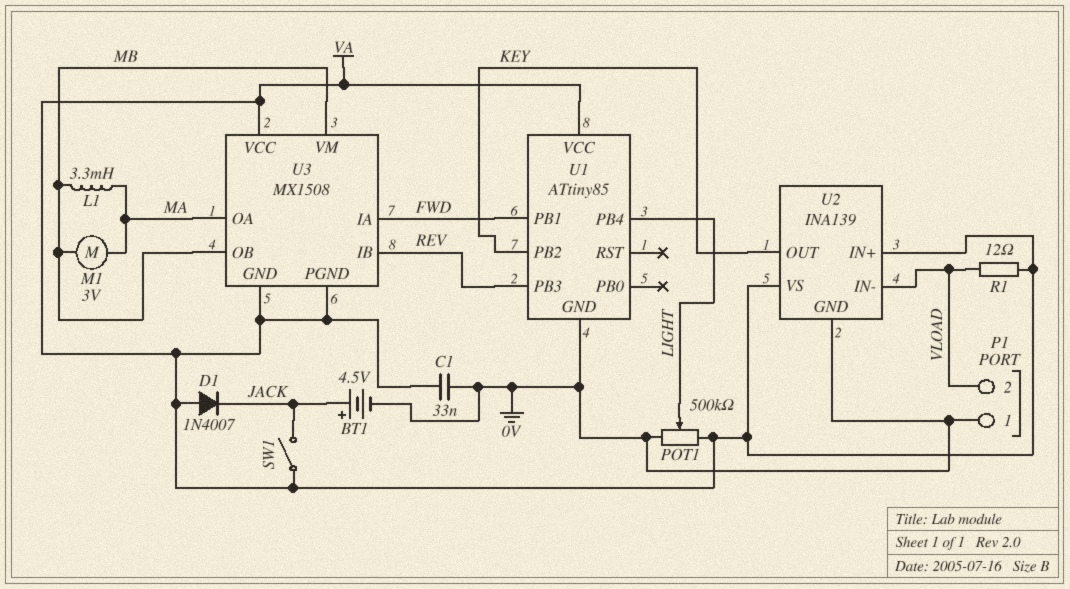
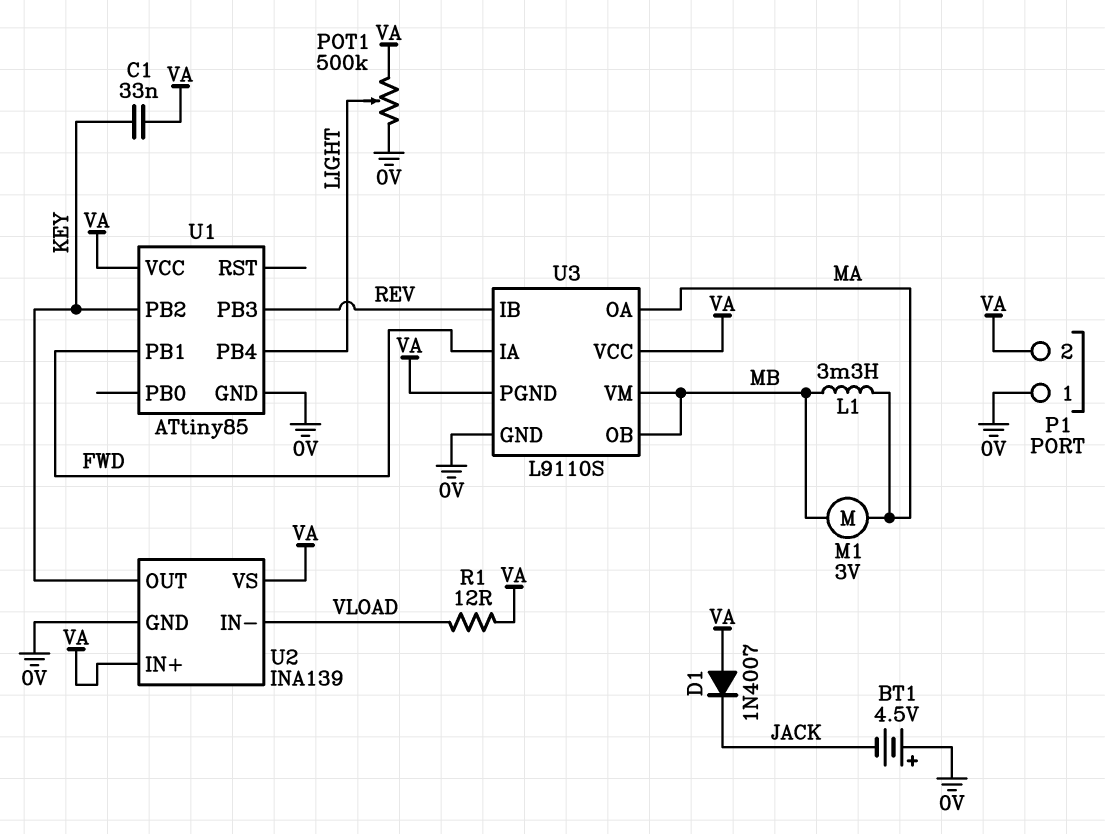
BT1: 4.5V (plus JACK, minus 0V) -> 4.5V (plus 0V, minus JACK)
C1: 33nF (0V, VA) -> 33nF (KEY, VA)
P1 pin 2: VLOAD -> VA
SW1: switch (JACK, VA) -> none
U3: MX1508 -> L9110S
U3 pin GND: VA -> 0V

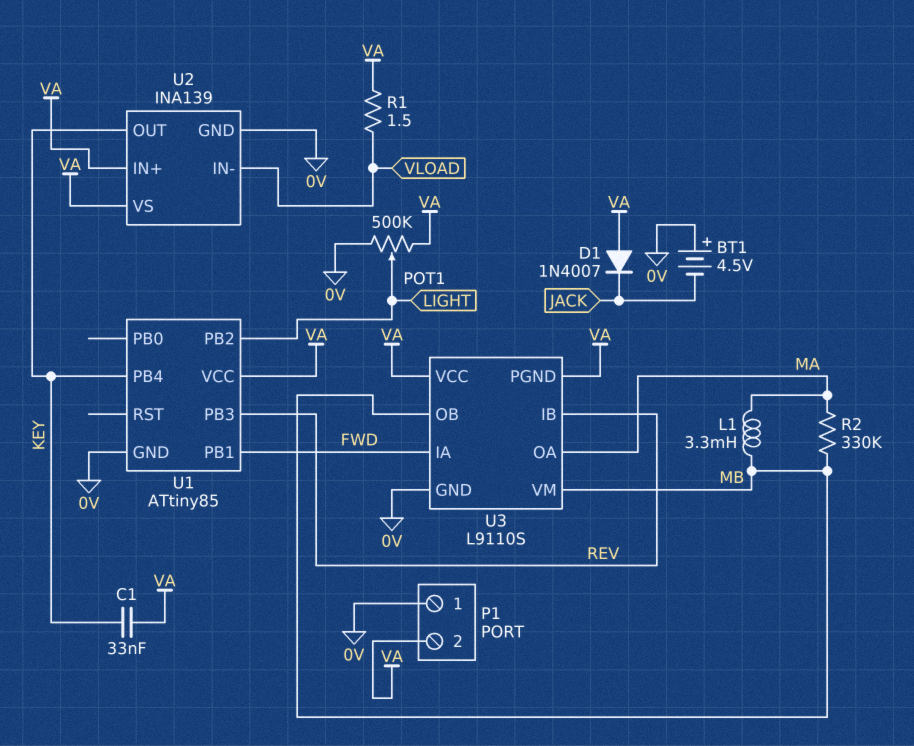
M1: motor 3V (MA, MB) -> none
R1: 12 (VA, VLOAD) -> 1.5 (VA, VLOAD)
R2: none -> 330k (MA, MB)
U1 pin PB2: KEY -> LIGHT
U1 pin PB4: LIGHT -> KEY

